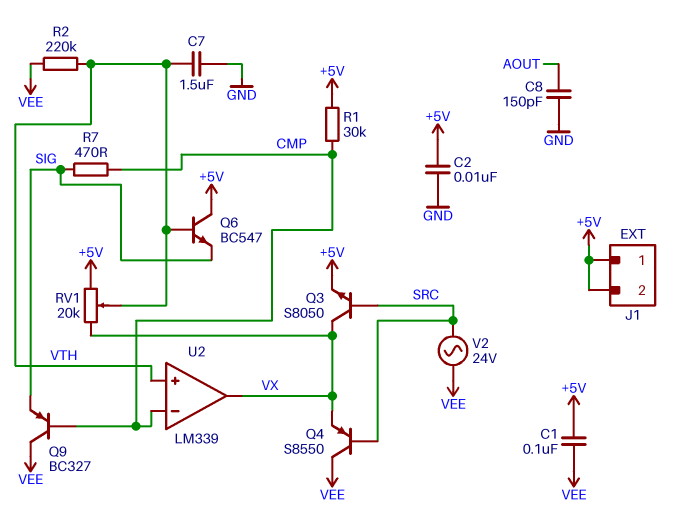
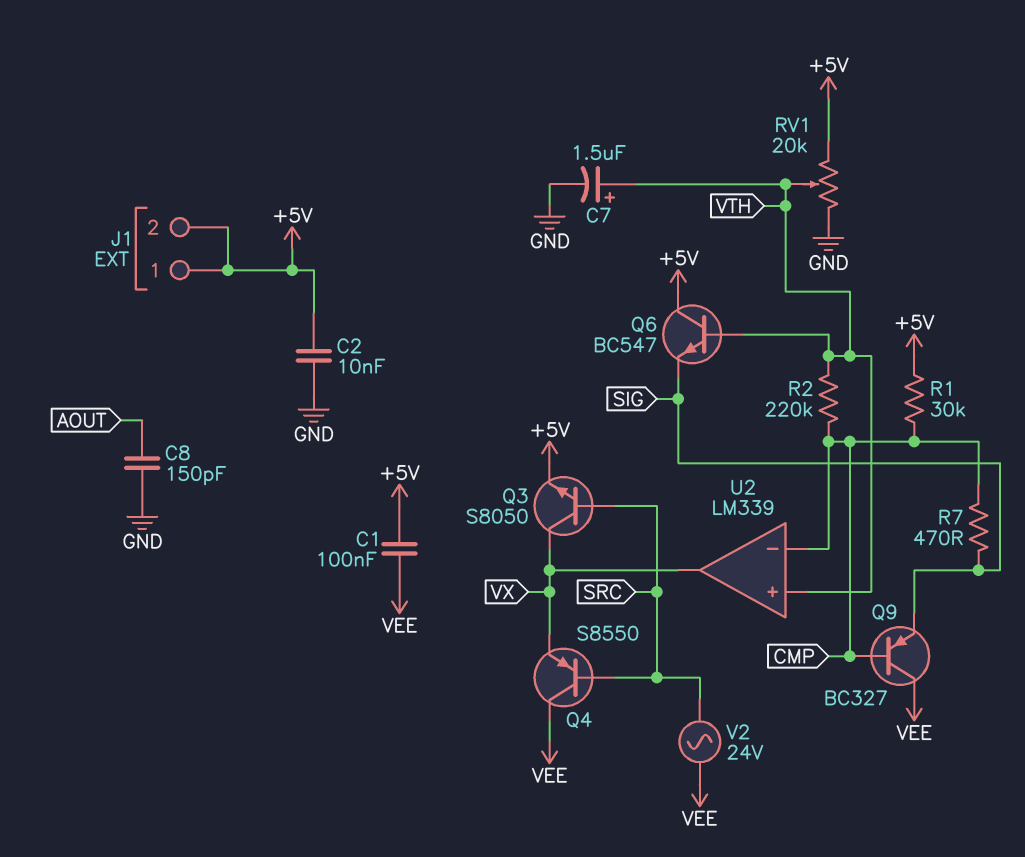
C7: 1.5uF (GND, VTH) -> 1.5uF (plus VTH, minus GND)
R2: 220k (VEE, VTH) -> 220k (CMP, VTH)
RV1: 20k (+5V, VX, wiper VTH) -> 20k (+5V, GND, wiper VTH)

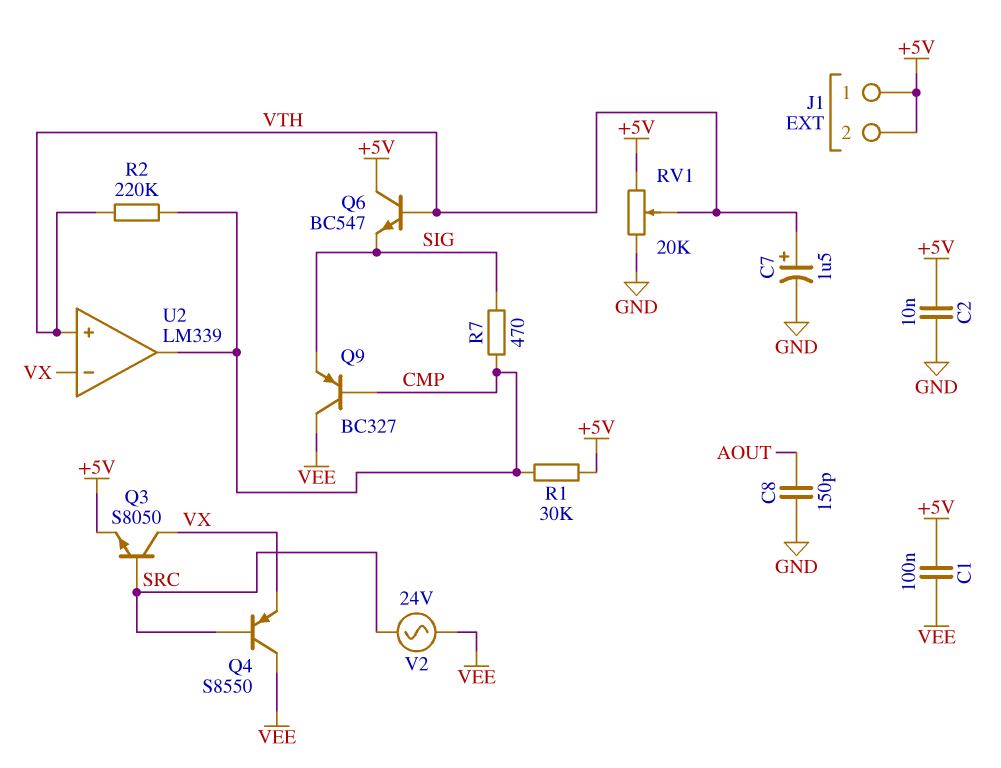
U2 pin in-: CMP -> VX
U2 pin out: VX -> CMP

